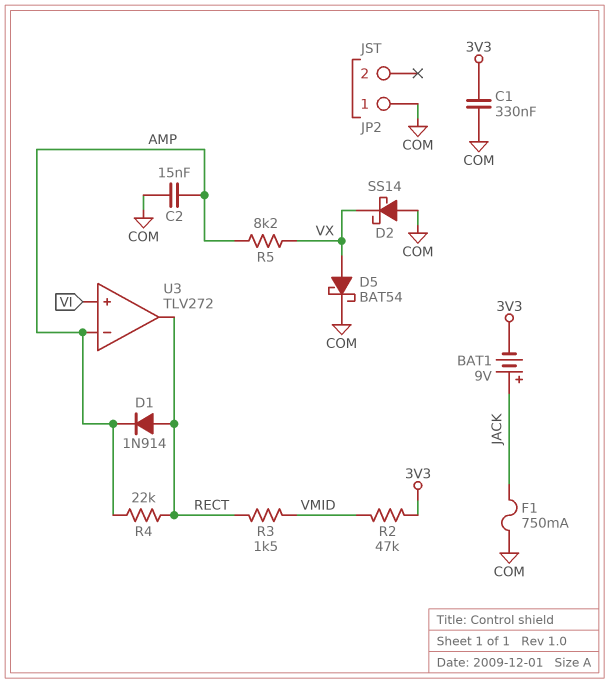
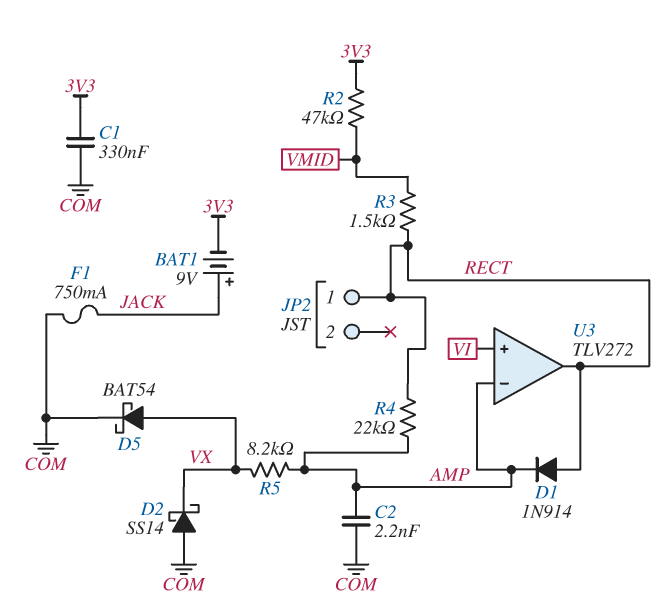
C2: 15nF (AMP, COM) -> 2.2nF (AMP, COM)
JP2 pin 1: COM -> RECT

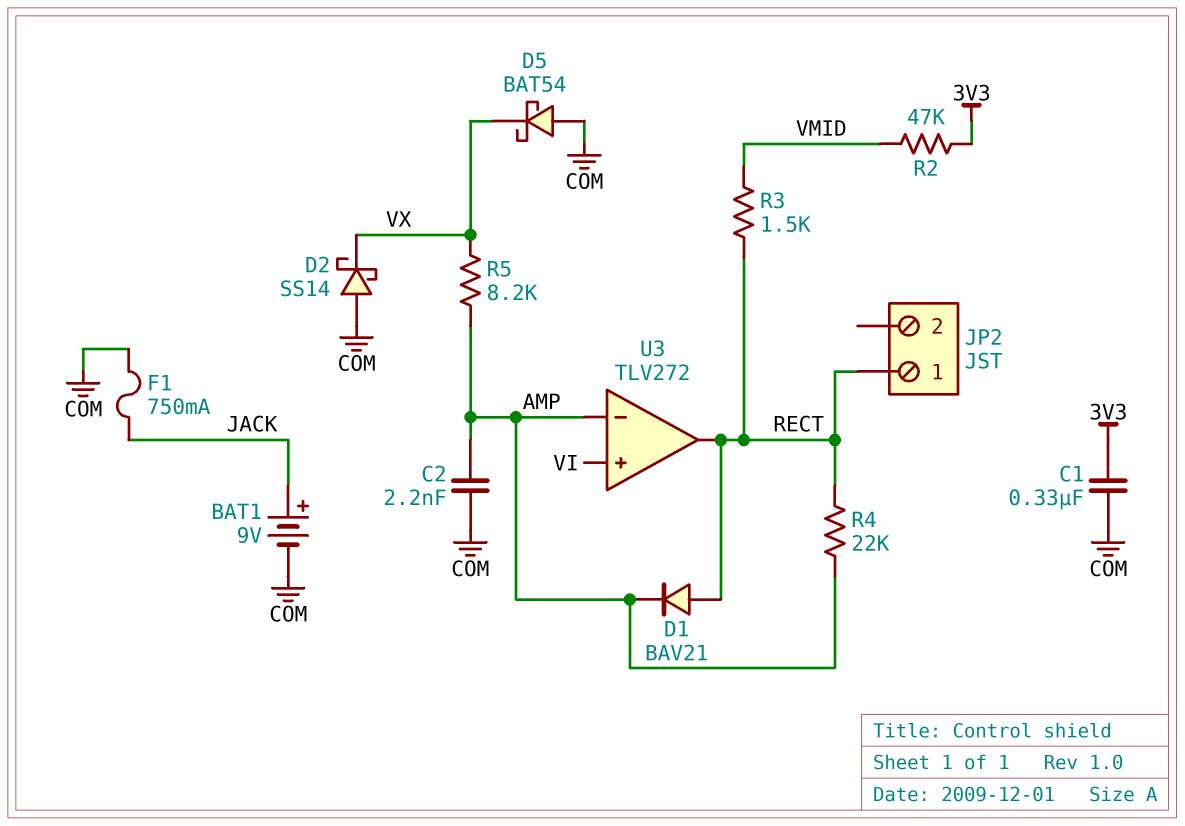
BAT1: 9V (plus JACK, minus 3V3) -> 9V (plus JACK, minus COM)
D1: diode 1N914 (A RECT, K AMP) -> diode BAV21 (A RECT, K AMP)
D5: schottky BAT54 (A VX, K COM) -> schottky BAT54 (A COM, K VX)

